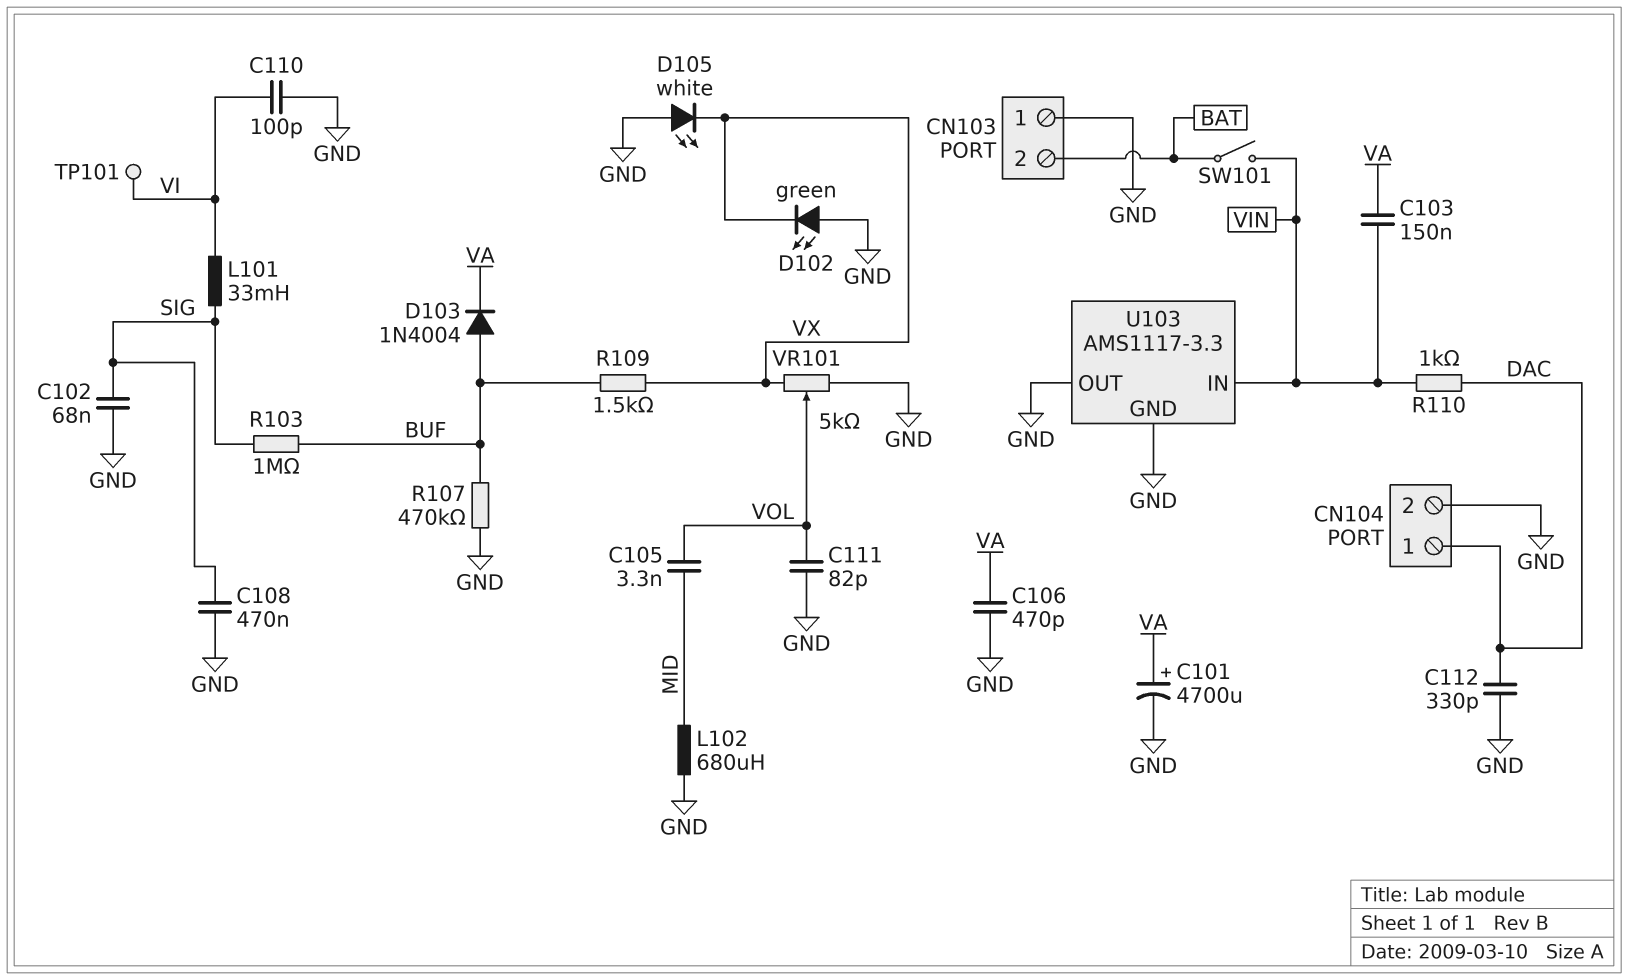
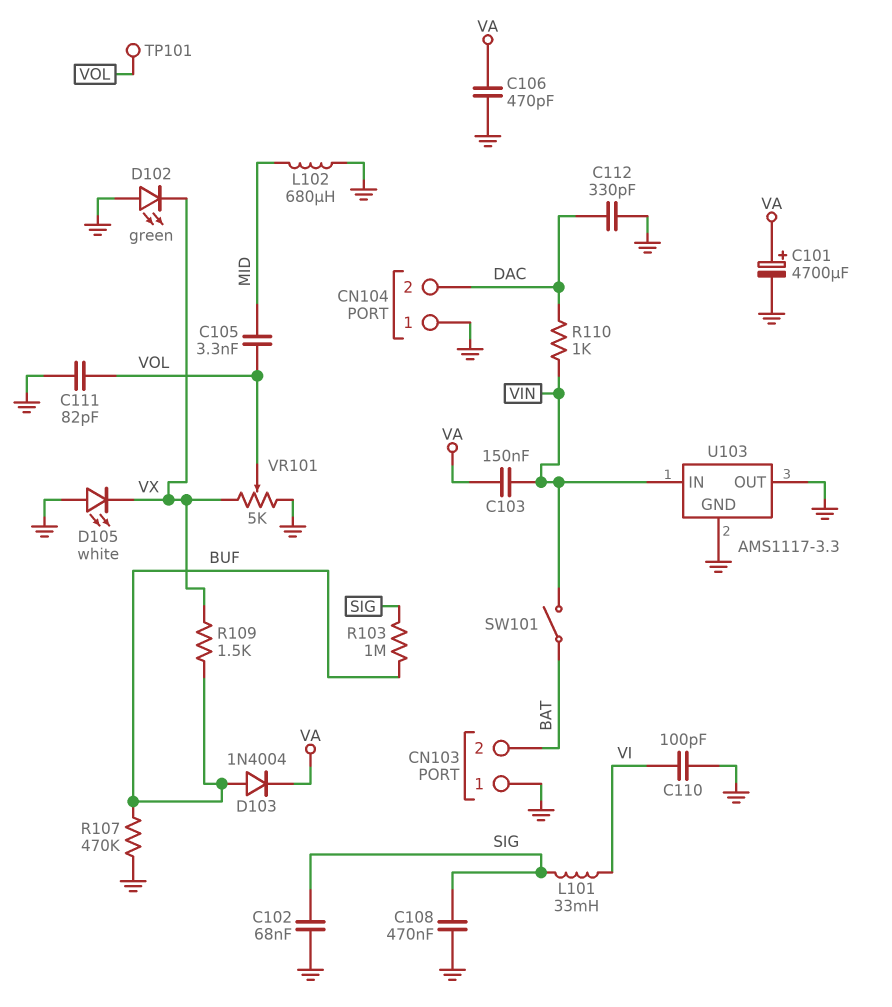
CN104 pin 1: DAC -> GND
CN104 pin 2: GND -> DAC
TP101: test point (VI) -> test point (VOL)

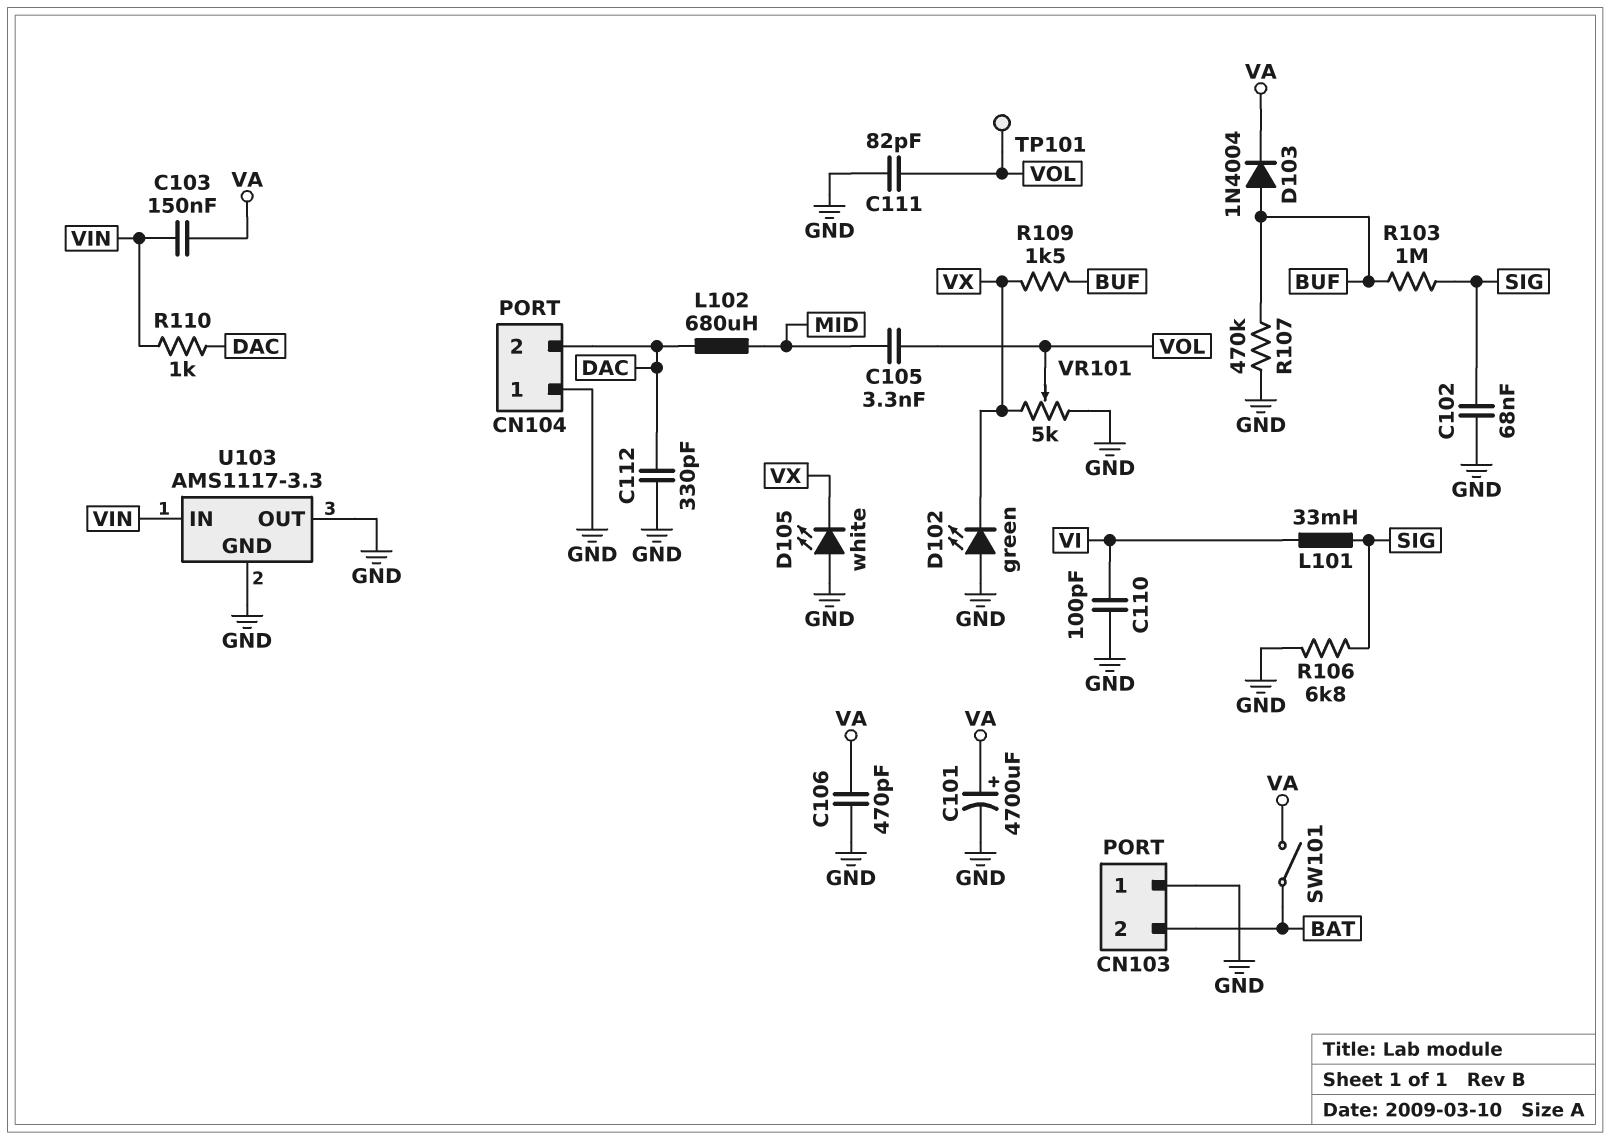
C108: 470nF (GND, SIG) -> none
L102: 680uH (GND, MID) -> 680uH (DAC, MID)
R106: none -> 6.8k (GND, SIG)
SW101: switch (BAT, VIN) -> switch (BAT, VA)

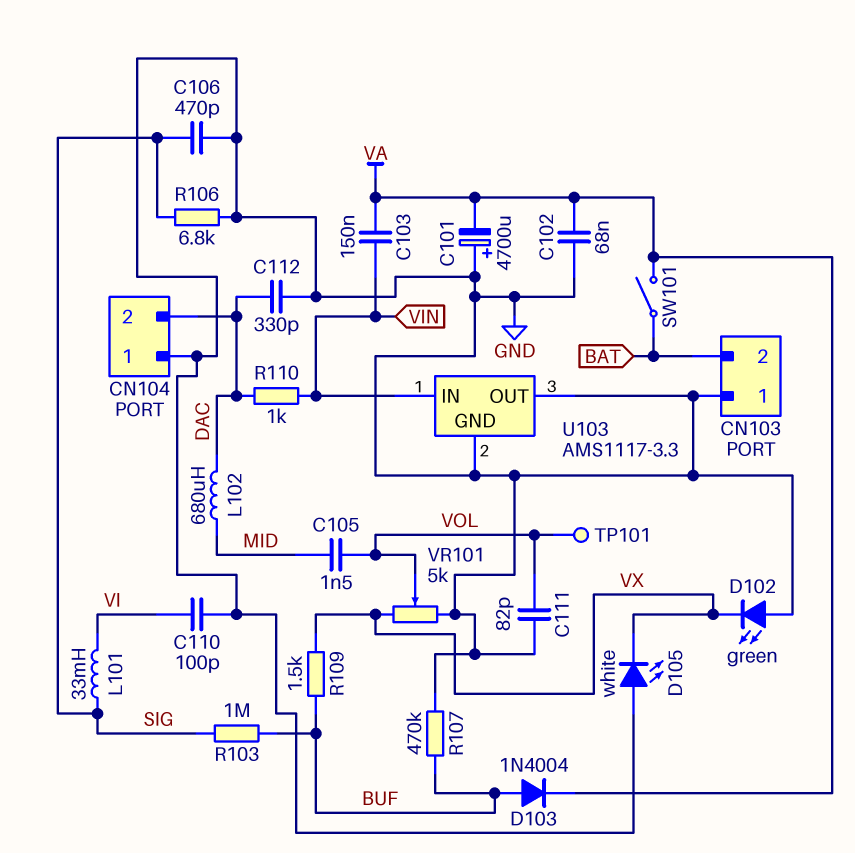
C101: 4700uF (plus VA, minus GND) -> 4700uF (plus GND, minus VA)
C102: 68nF (GND, SIG) -> 68nF (GND, VA)
C105: 3.3nF (MID, VOL) -> 1.5nF (MID, VOL)
C106: 470pF (GND, VA) -> 470pF (GND, SIG)

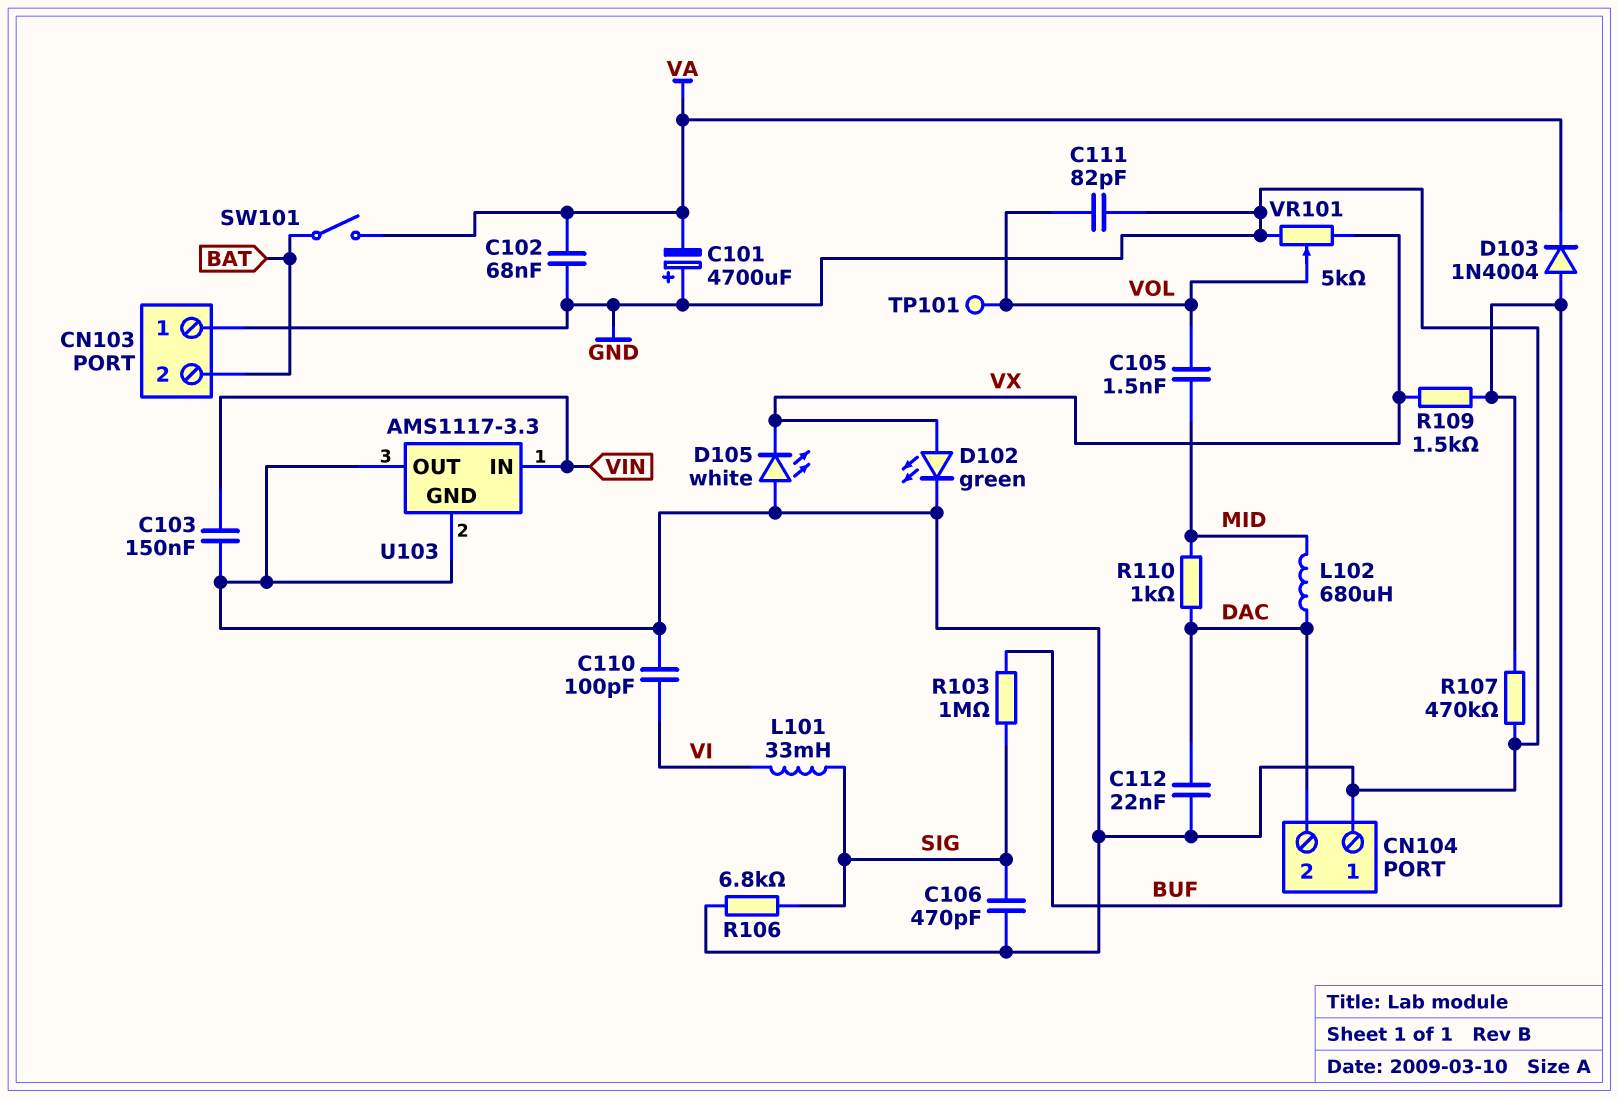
C103: 150nF (VA, VIN) -> 150nF (GND, VIN)
C112: 330pF (DAC, GND) -> 22nF (DAC, GND)
D102: LED green (A GND, K VX) -> LED green (A VX, K GND)
R110: 1k (DAC, VIN) -> 1k (DAC, MID)

